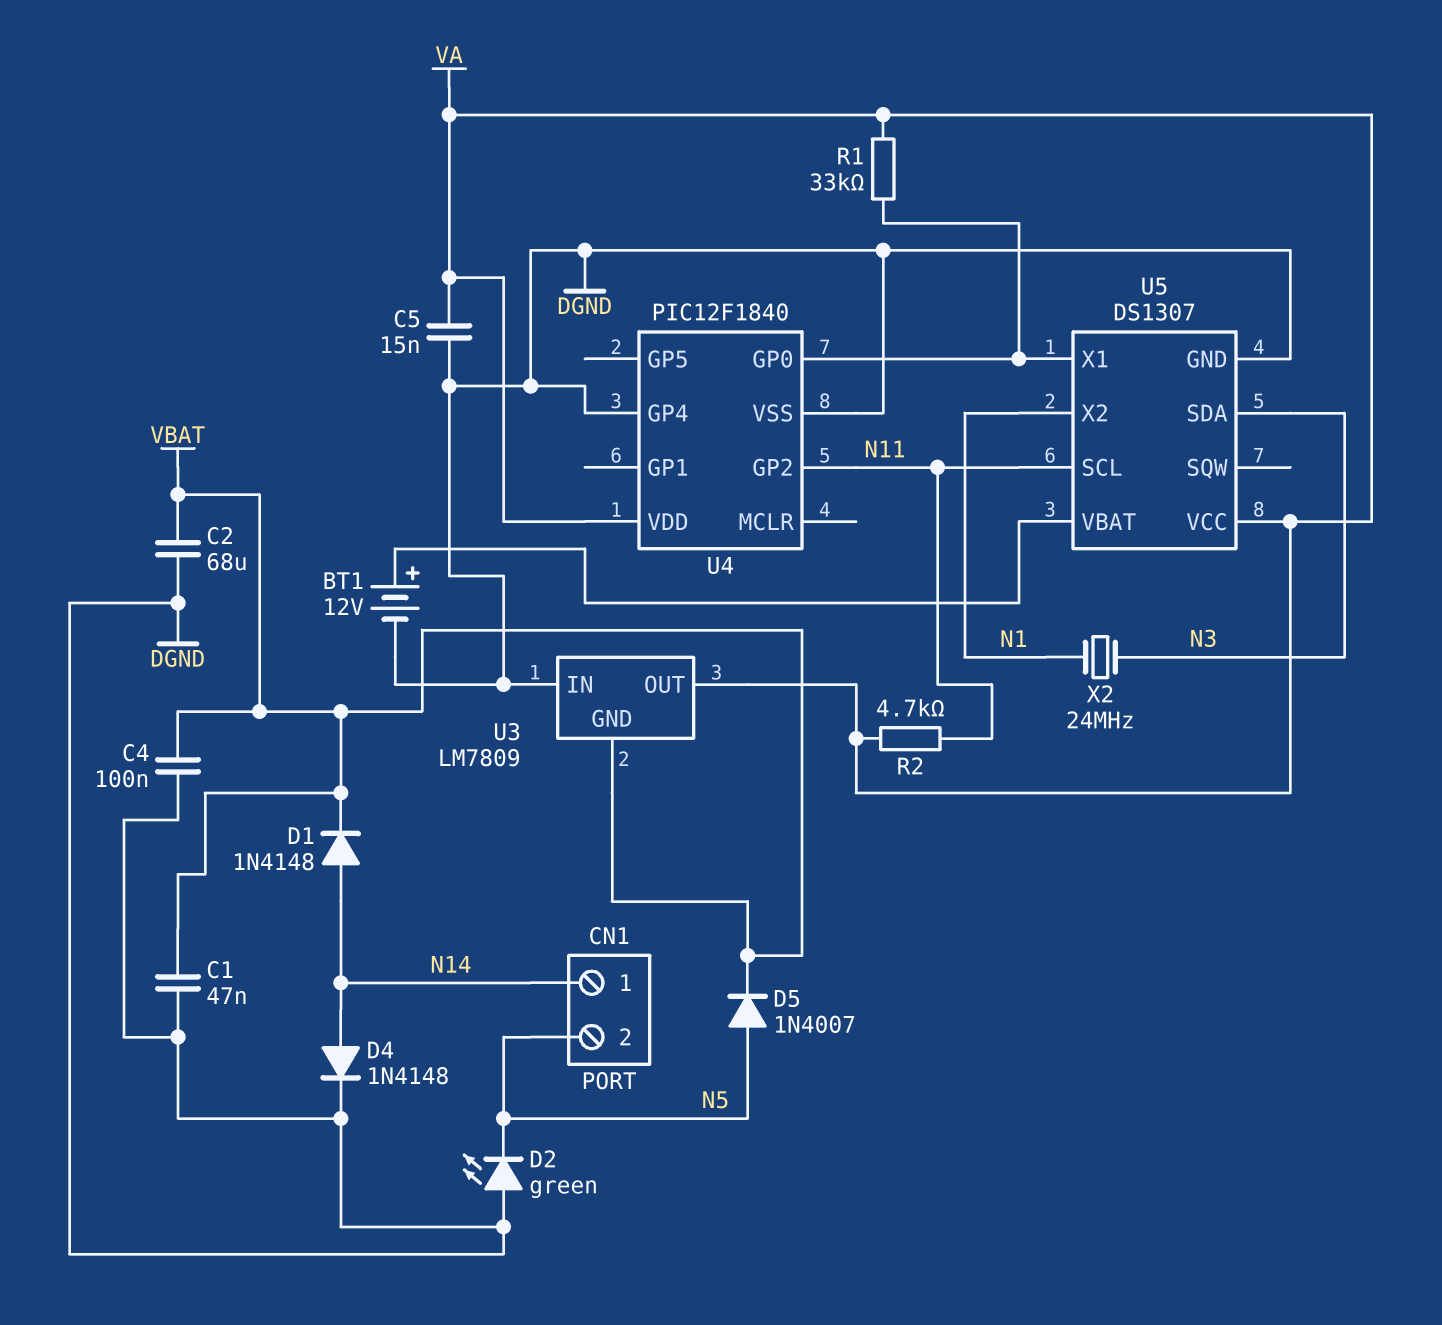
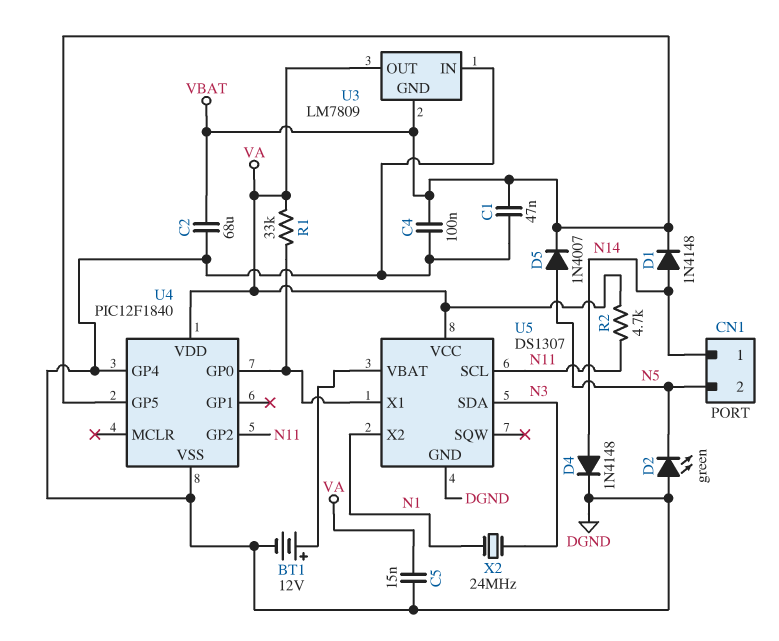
U4 pin GP5: none -> VBAT

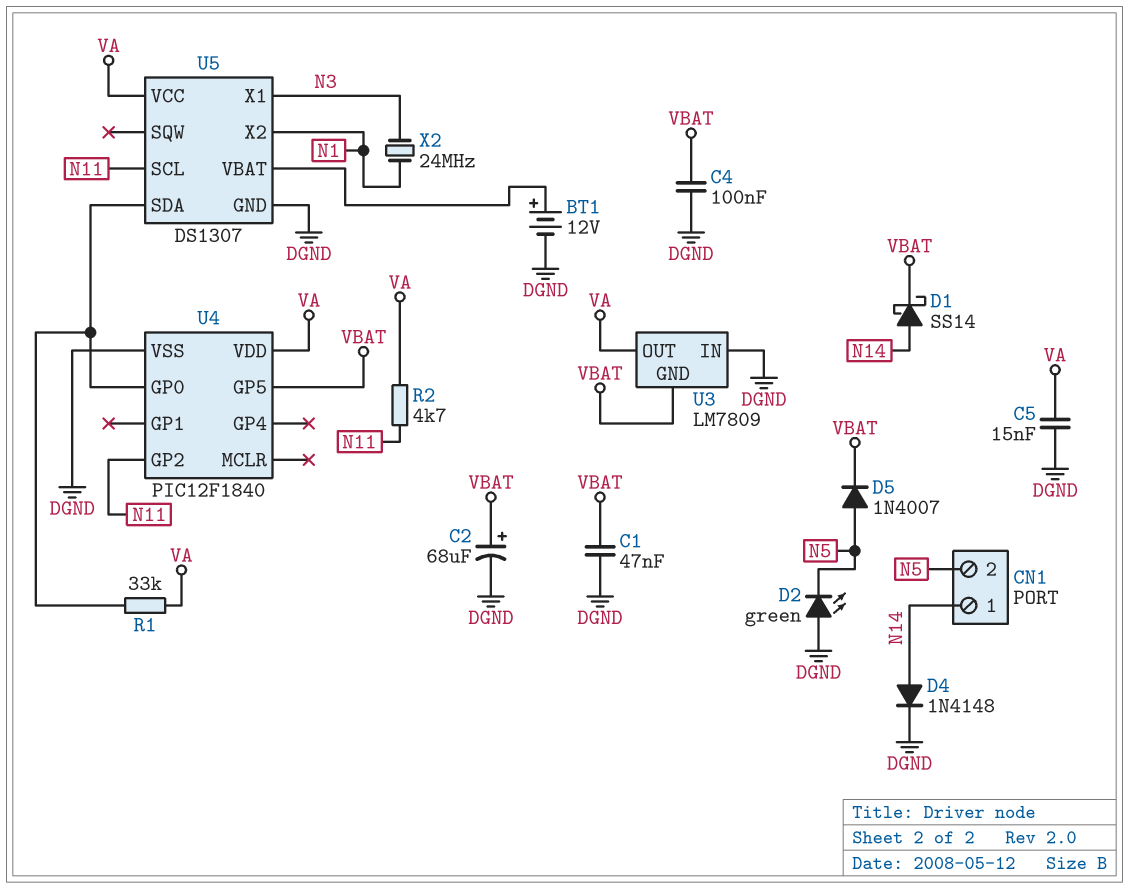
C2: 68uF (DGND, VBAT) -> 68uF (plus VBAT, minus DGND)
D1: diode 1N4148 (A N14, K VBAT) -> schottky SS14 (A N14, K VBAT)
U4 pin GP4: DGND -> none
U5 pin SDA: N3 -> U4/GP0
U5 pin X1: U4/GP0 -> N3

